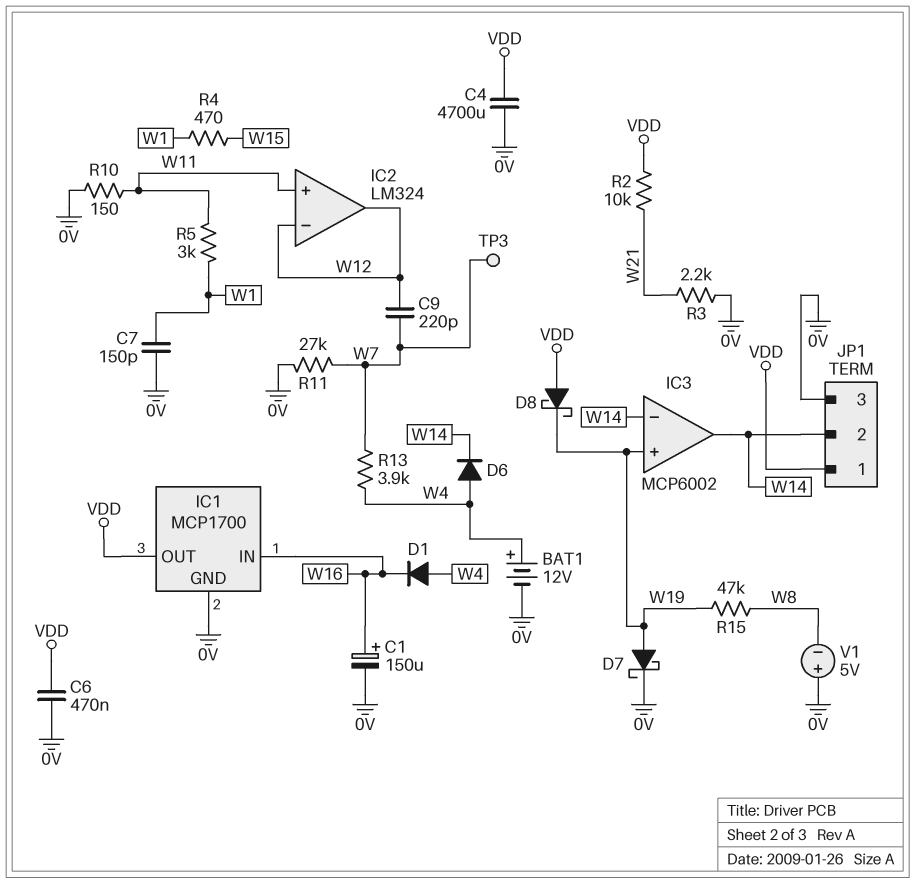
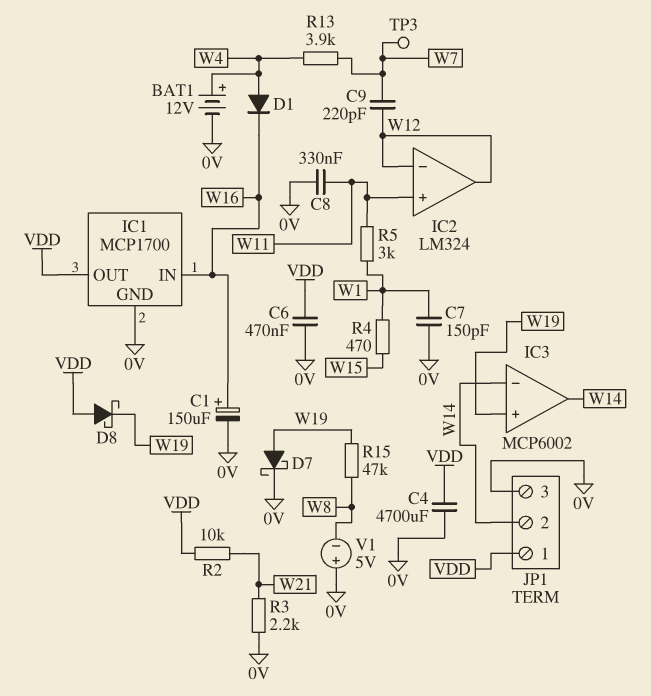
C8: none -> 330nF (0V, W11)
D6: diode (A W4, K W14) -> none
R10: 150 (0V, W11) -> none
R11: 27k (0V, W7) -> none

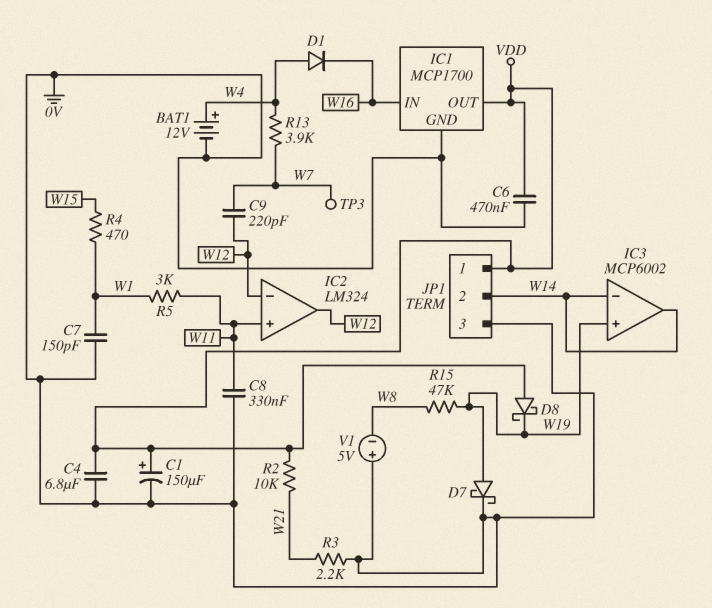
C1: 150uF (plus W16, minus 0V) -> 150uF (plus VDD, minus 0V)
C4: 4700uF (0V, VDD) -> 6.8uF (0V, VDD)

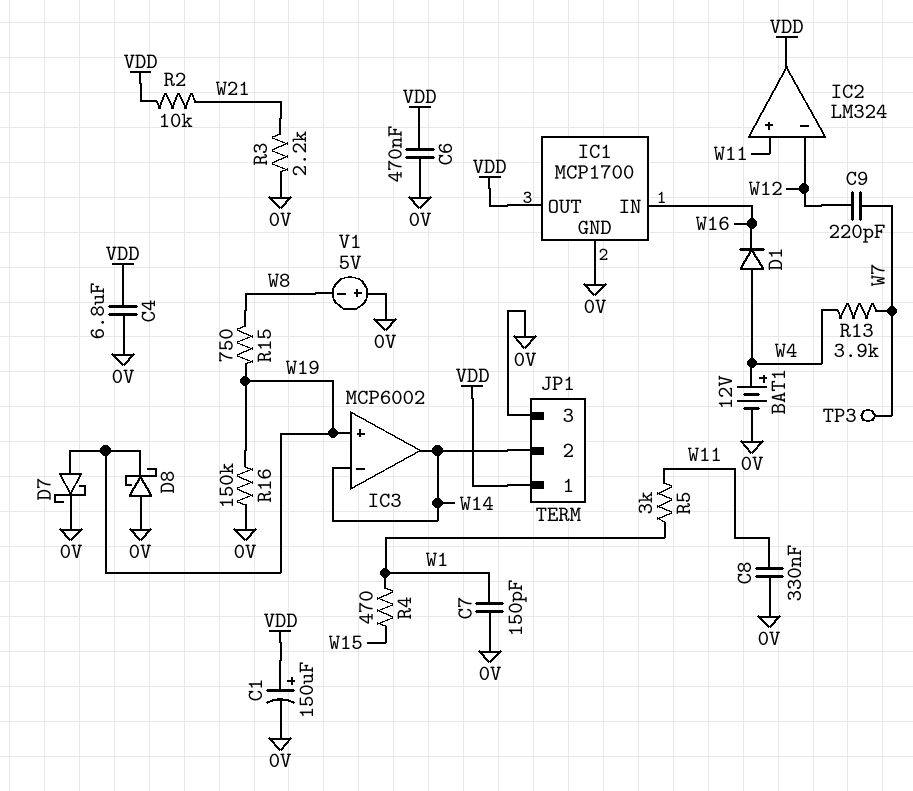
D8: schottky (A VDD, K W19) -> schottky (A 0V, K W19)
IC2 pin out: W12 -> VDD
R15: 47k (W8, W19) -> 750 (W8, W19)
R16: none -> 150k (0V, W19)

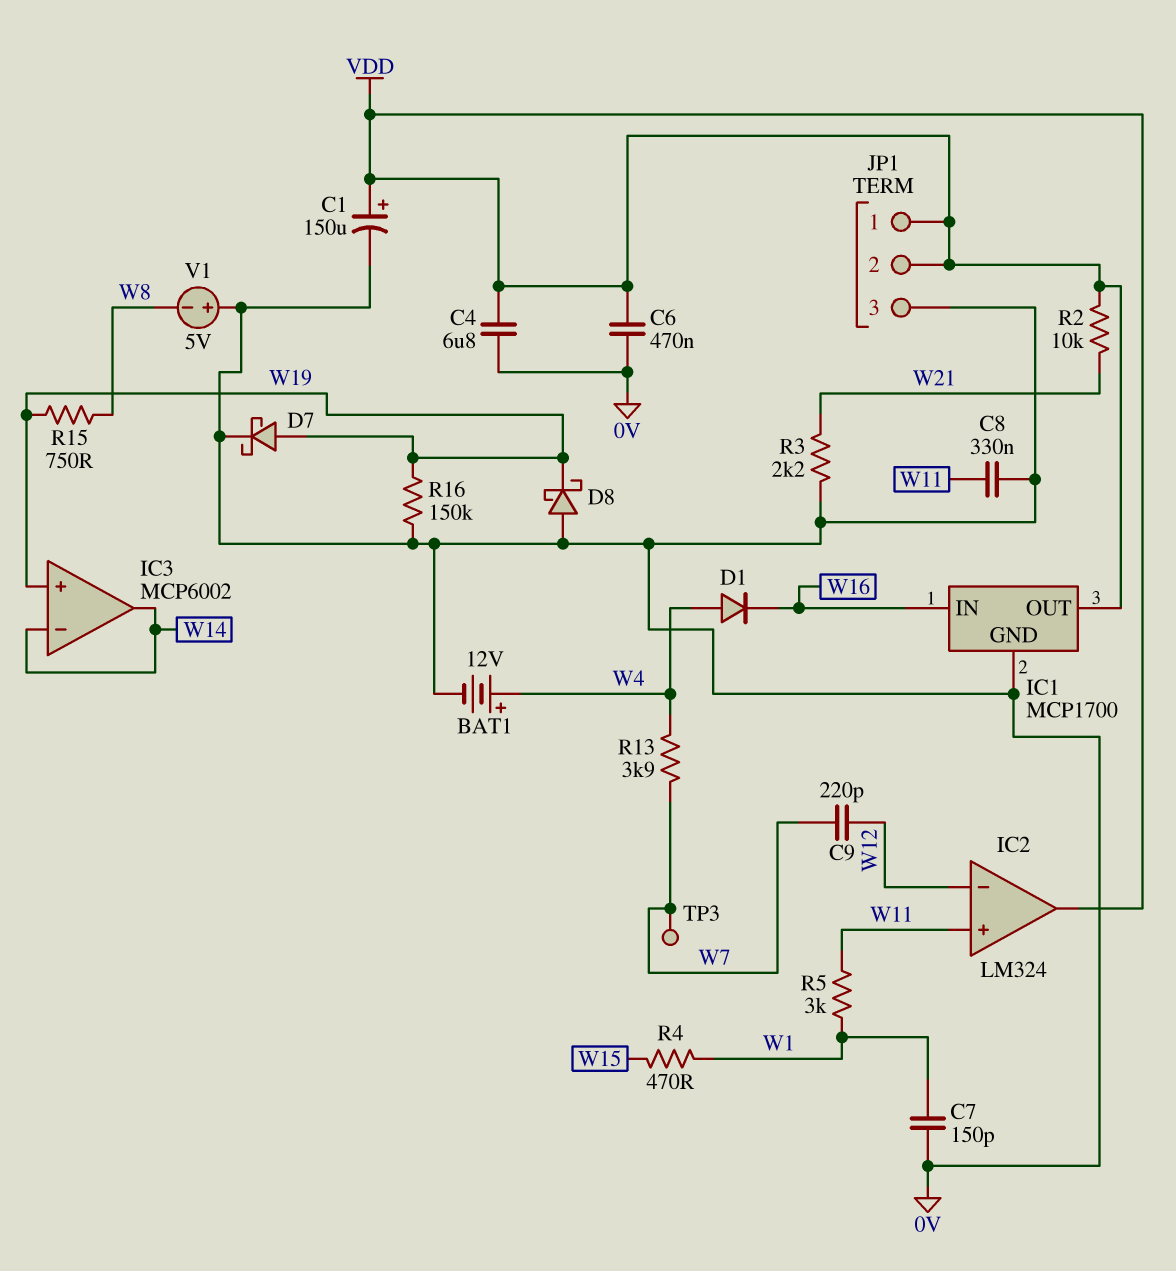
JP1 pin 2: W14 -> VDD

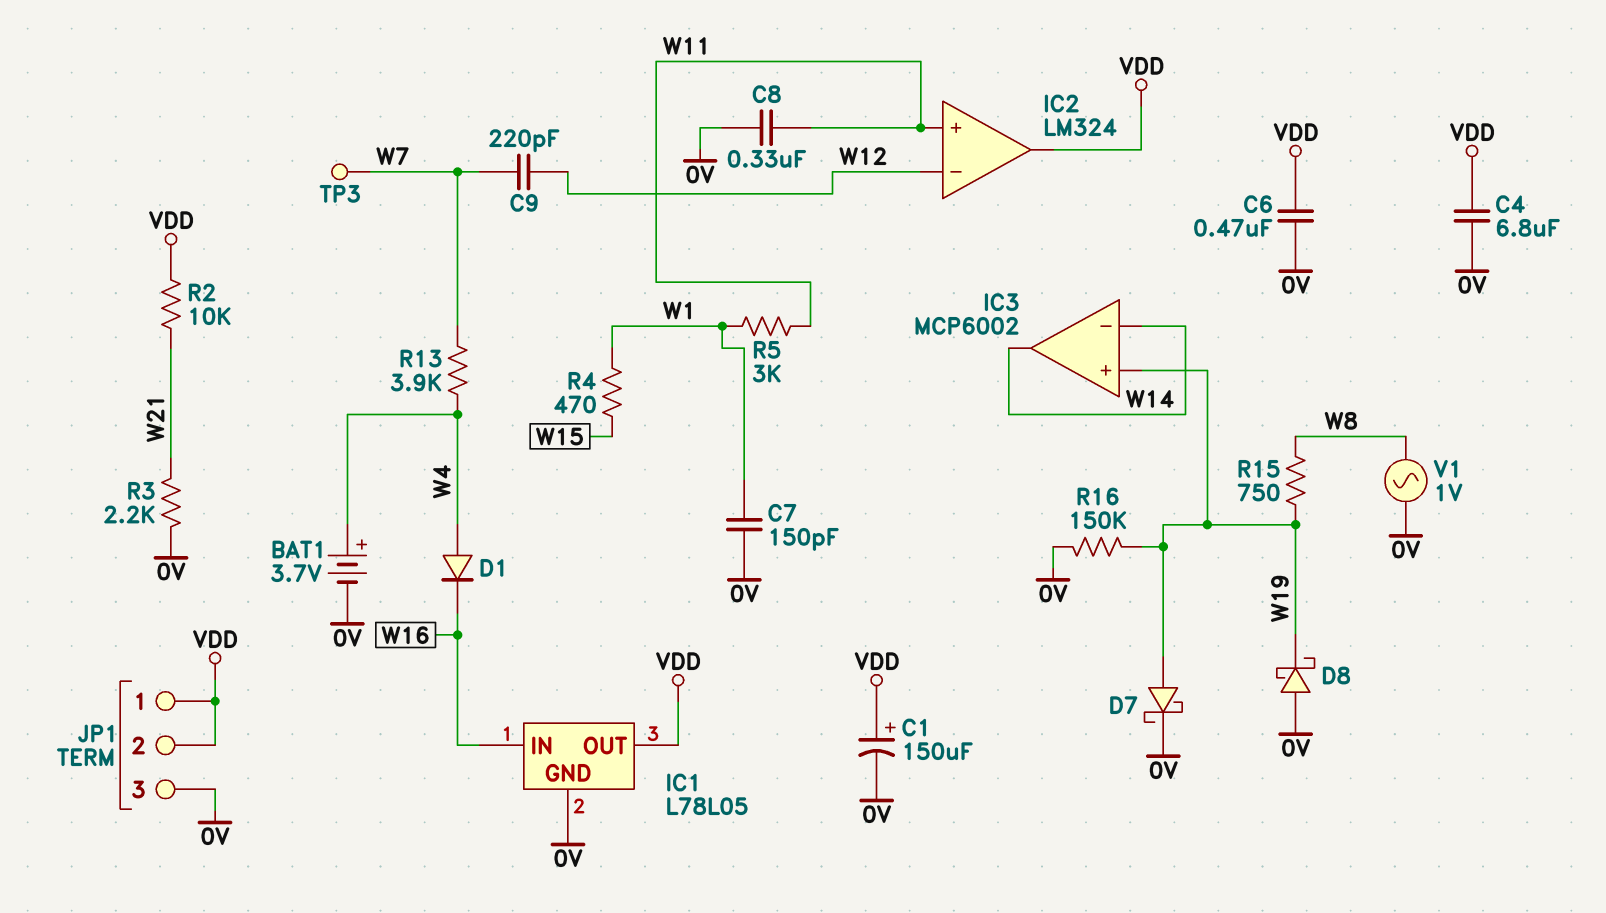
BAT1: 12V (plus W4, minus 0V) -> 3.7V (plus W4, minus 0V)
IC1: MCP1700 -> L78L05
V1: 5V (plus 0V, minus W8) -> AC 1V (0V, W8)

